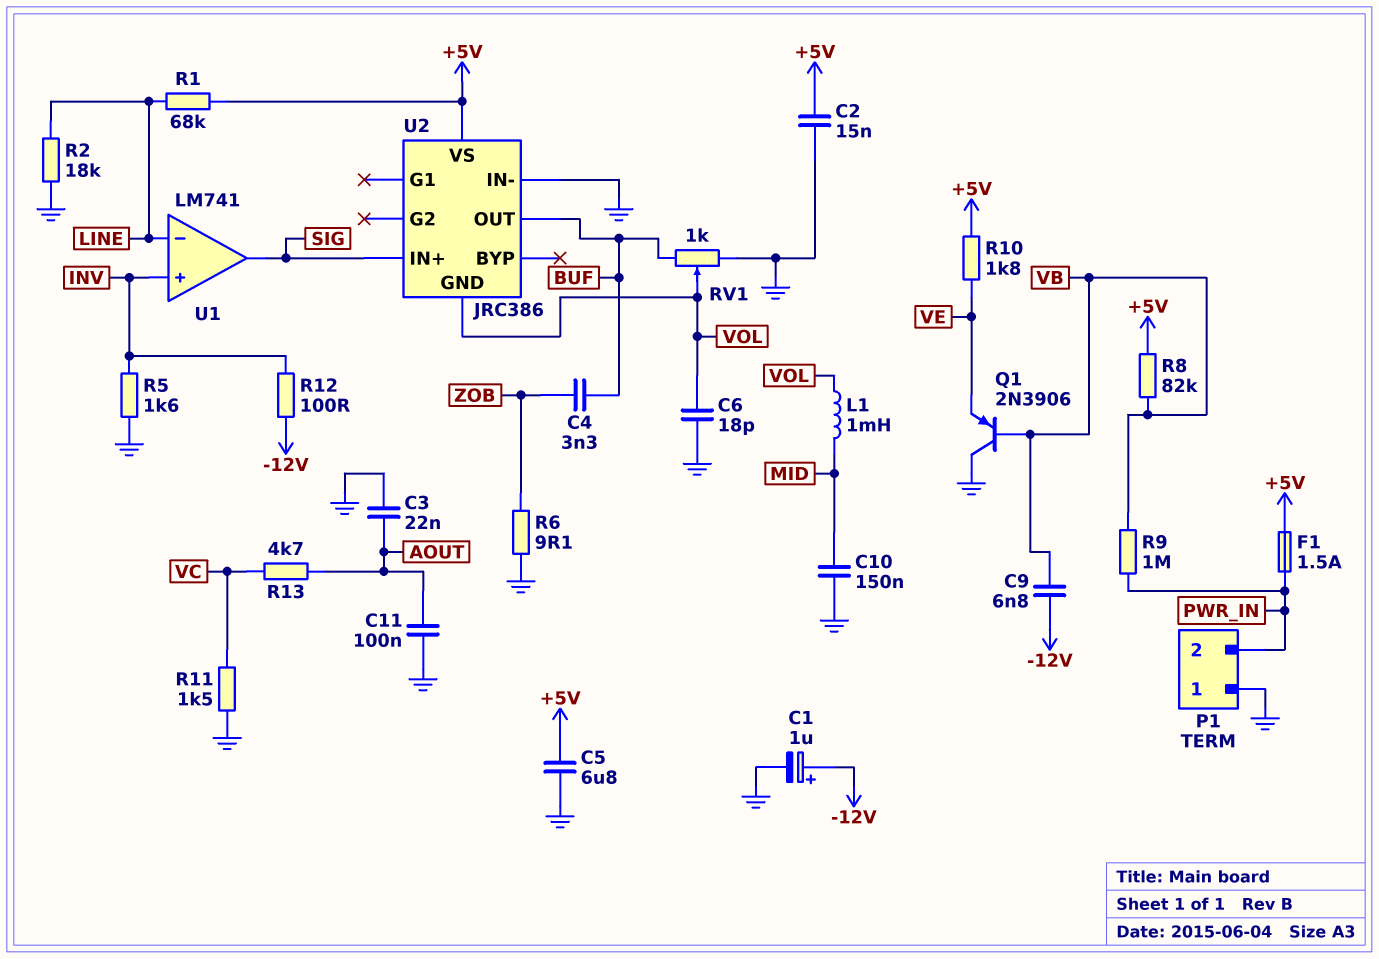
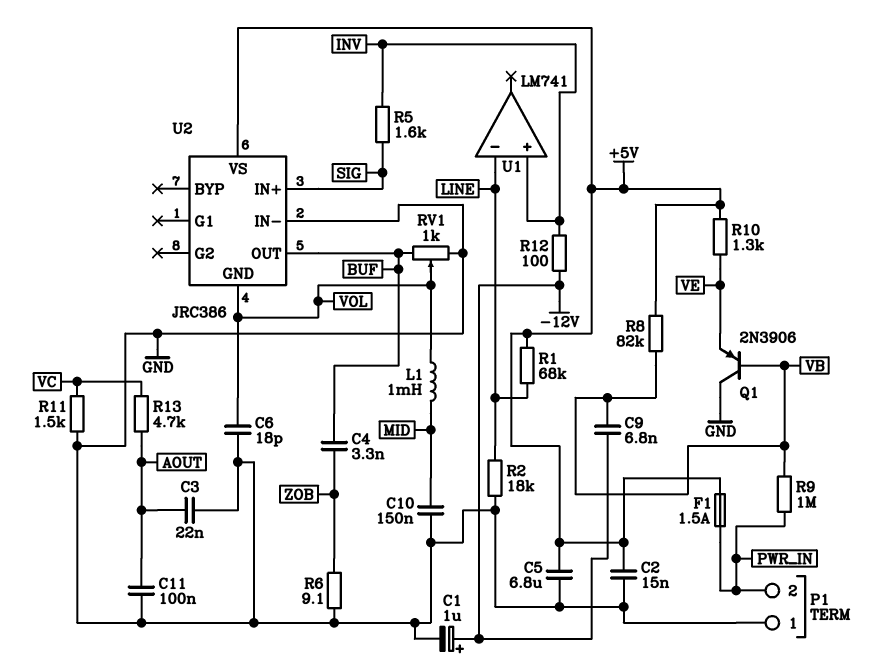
R5: 1.6k (GND, INV) -> 1.6k (INV, SIG)
R10: 1.8k (+5V, VE) -> 1.3k (+5V, VE)
U1 pin out: SIG -> none

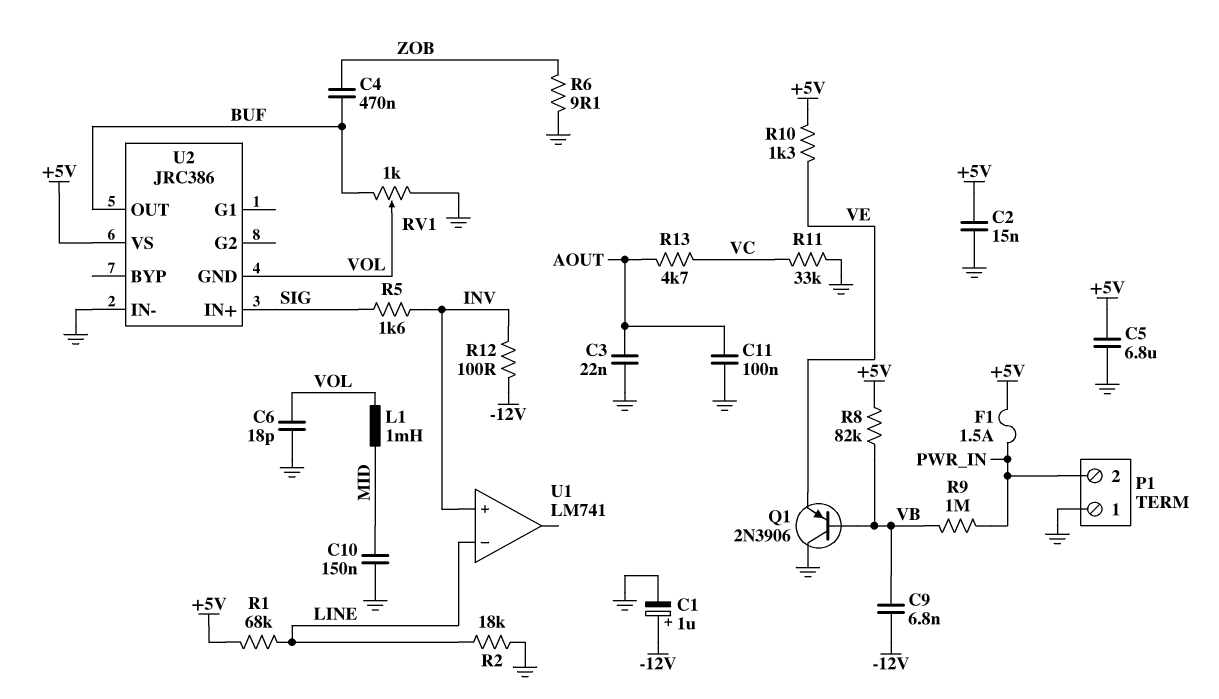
C4: 3.3nF (BUF, ZOB) -> 470nF (BUF, ZOB)
R11: 1.5k (GND, VC) -> 33k (GND, VC)

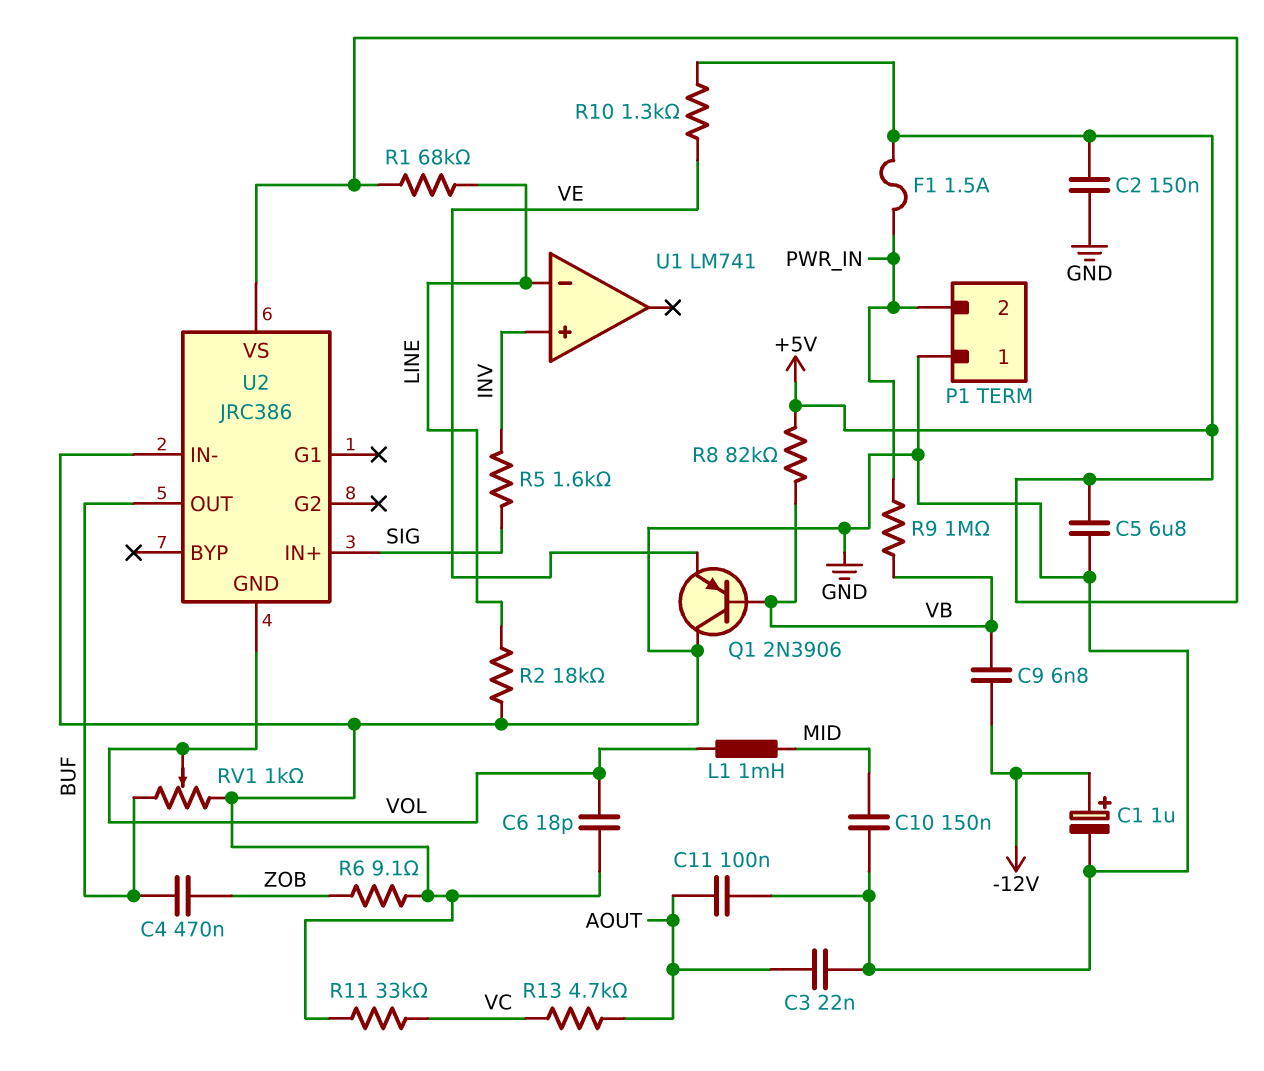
C2: 15nF (+5V, GND) -> 150nF (+5V, GND)
R12: 100 (-12V, INV) -> none

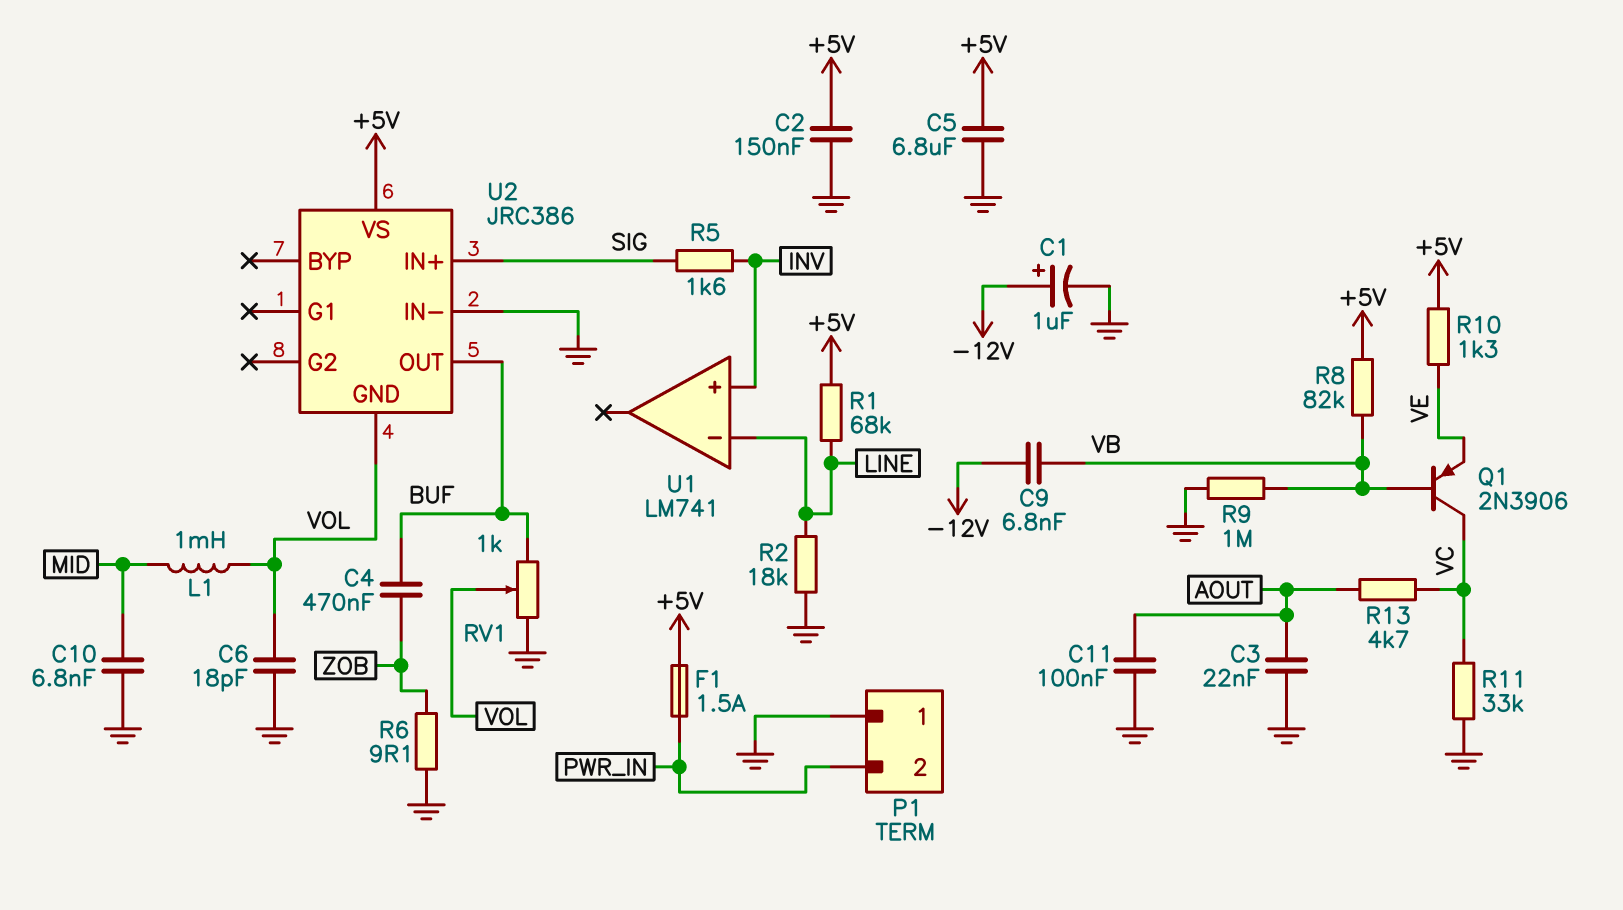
C10: 150nF (GND, MID) -> 6.8nF (GND, MID)
Q1: PNP 2N3906 (B VB, C GND, E VE) -> PNP 2N3906 (B VB, C VC, E VE)
R9: 1M (PWR_IN, VB) -> 1M (GND, VB)

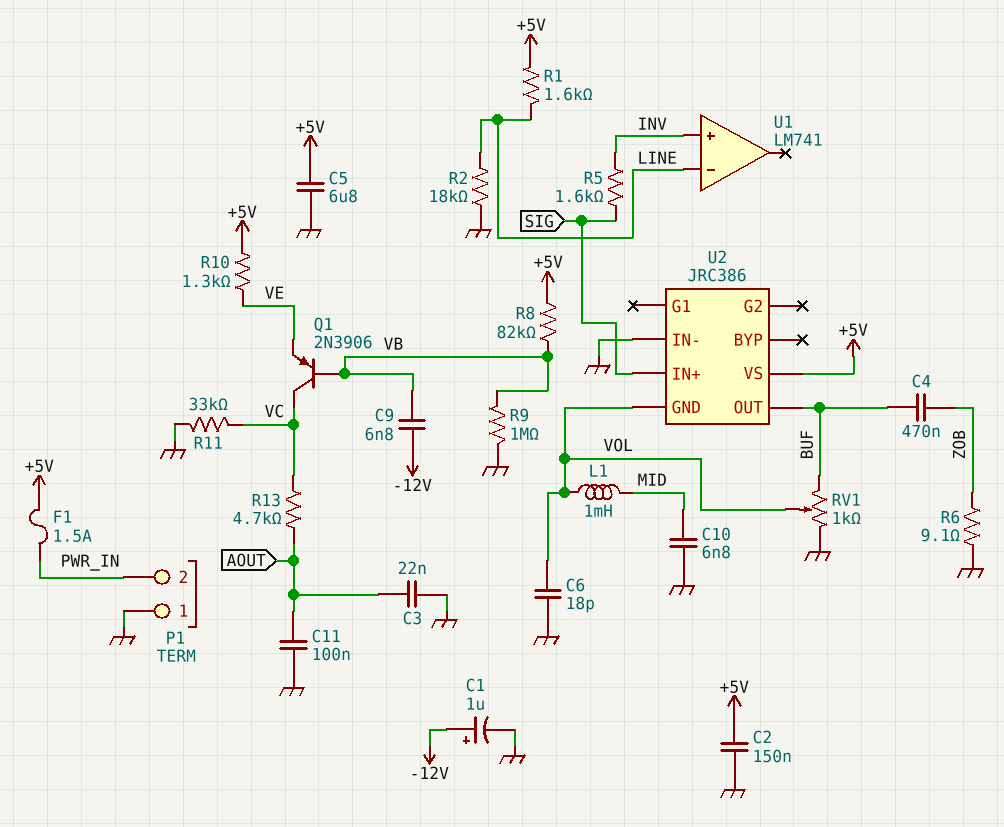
R1: 68k (+5V, LINE) -> 1.6k (+5V, LINE)

